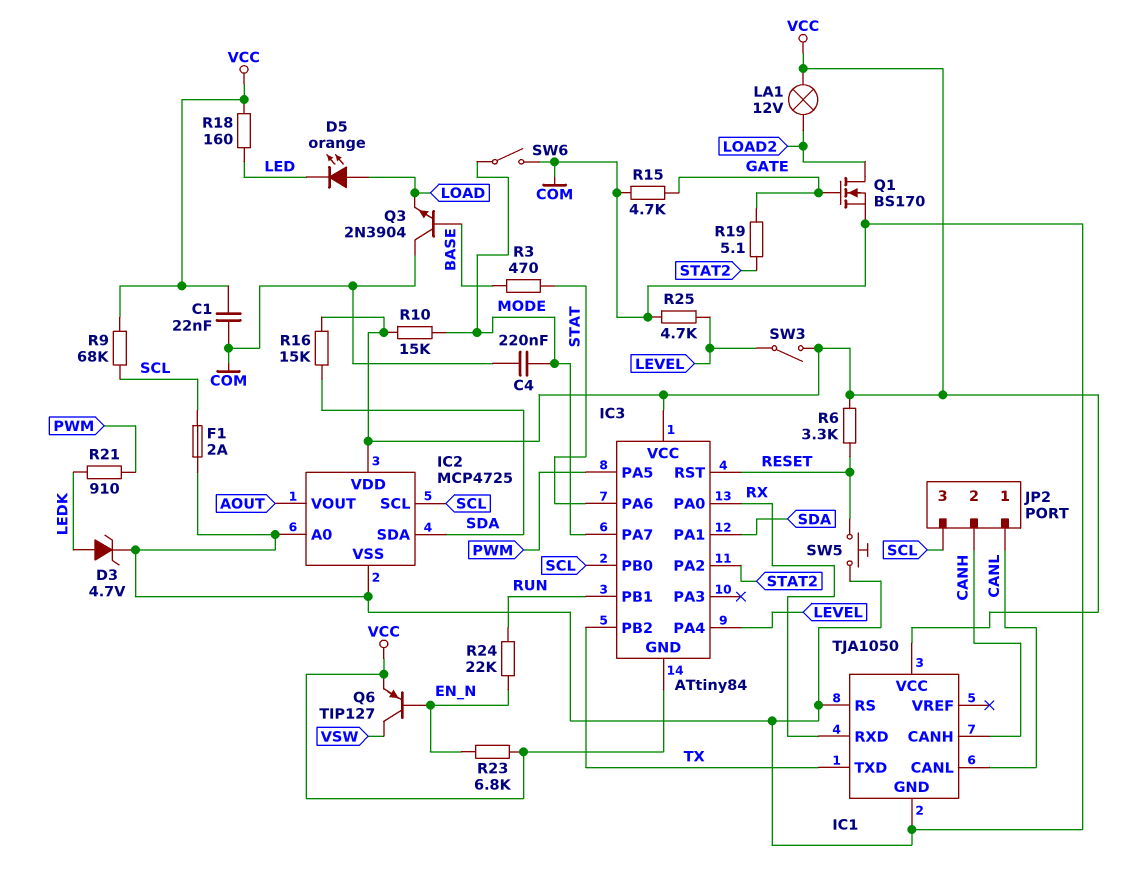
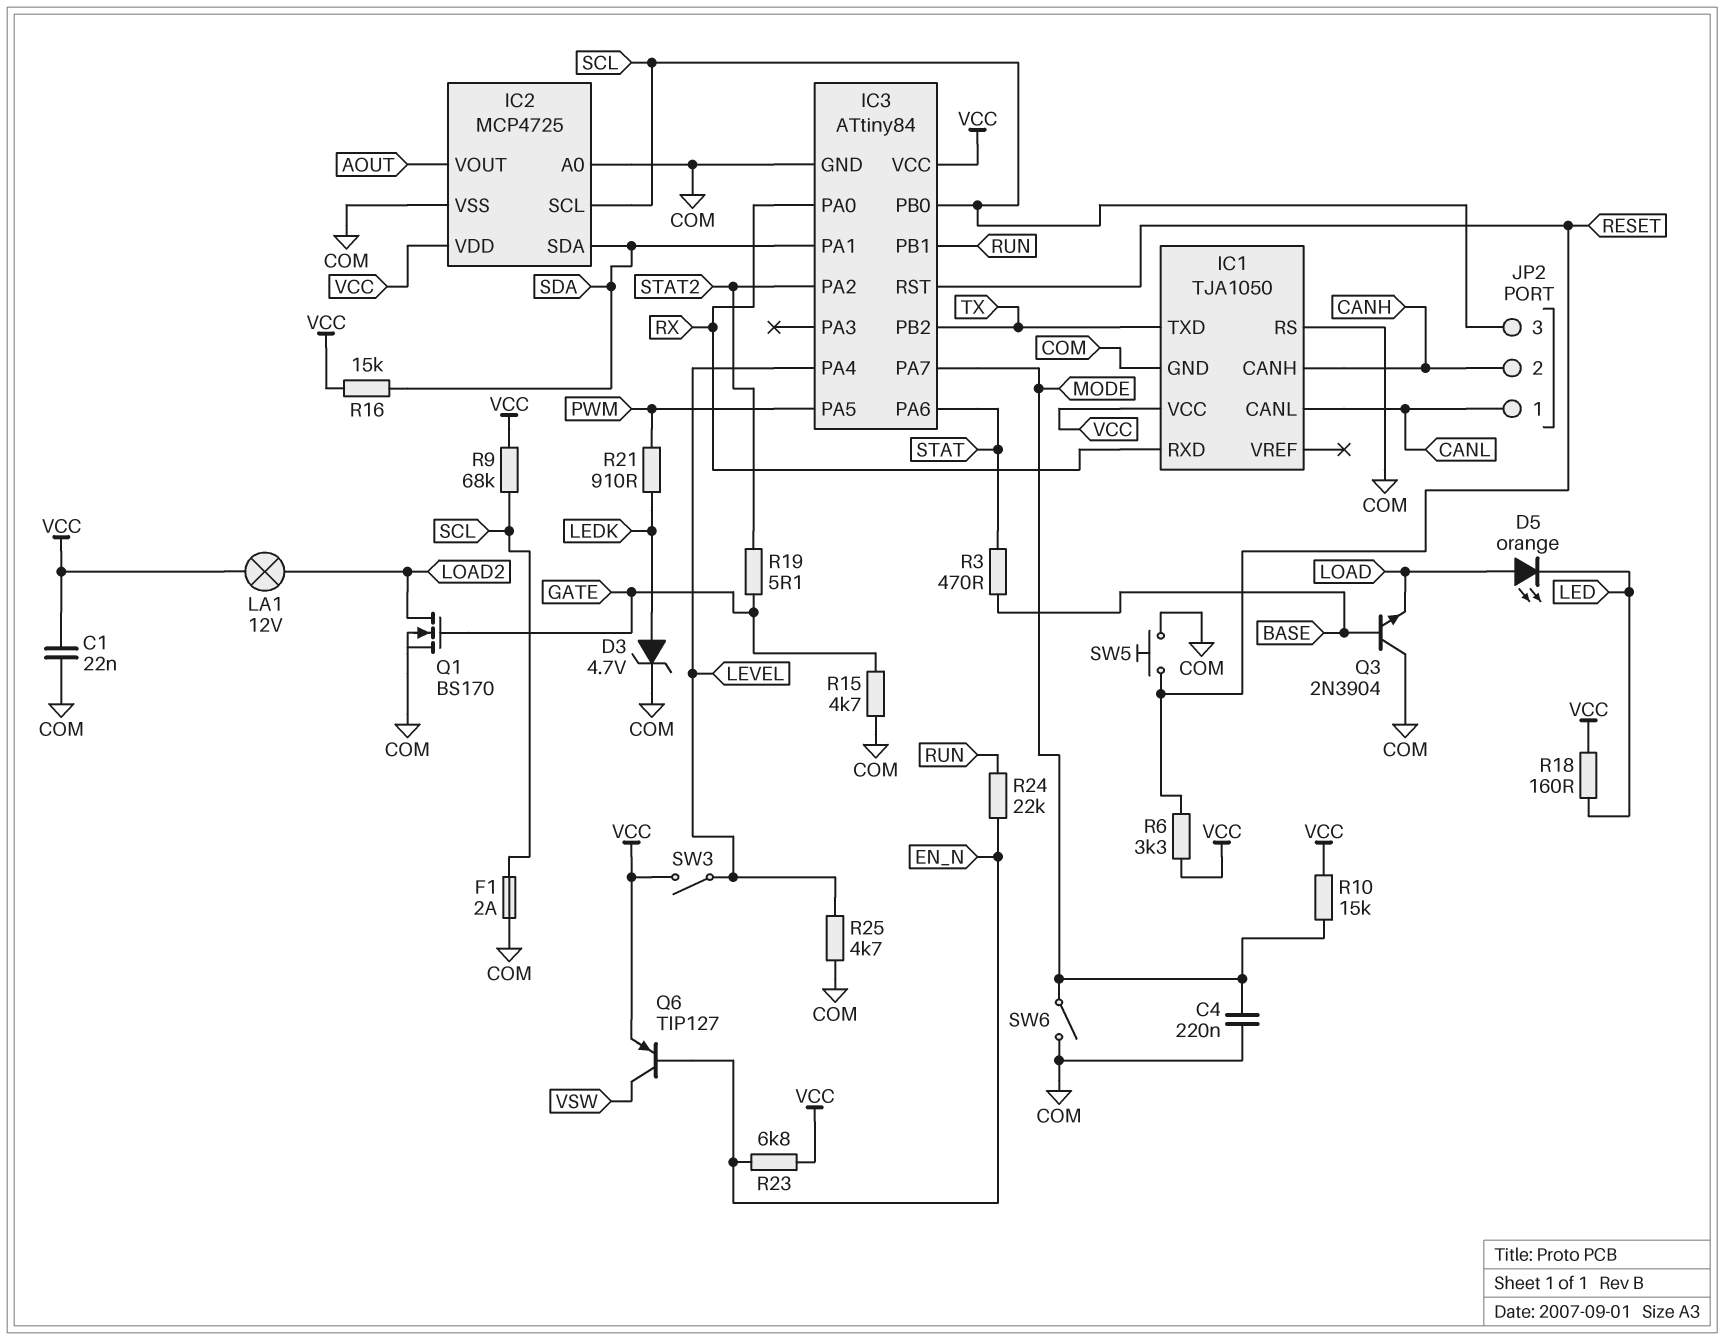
IC3 pin GND: VCC -> COM

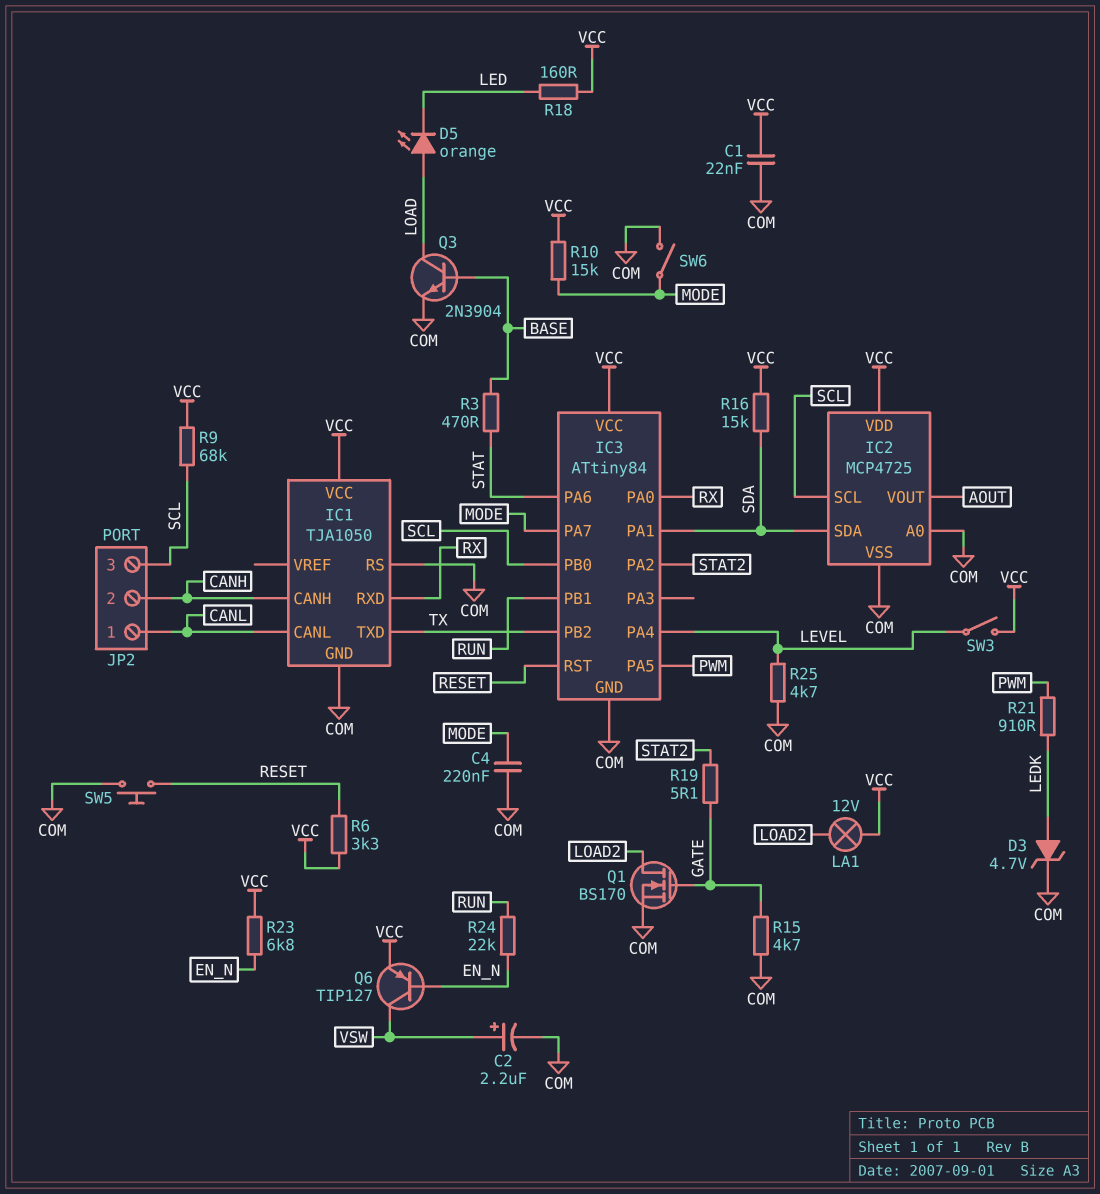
C2: none -> 2.2uF (plus VSW, minus COM)
F1: 2A (COM, SCL) -> none
Q3: NPN 2N3904 (B BASE, C COM, E LOAD) -> NPN 2N3904 (B BASE, C LOAD, E COM)

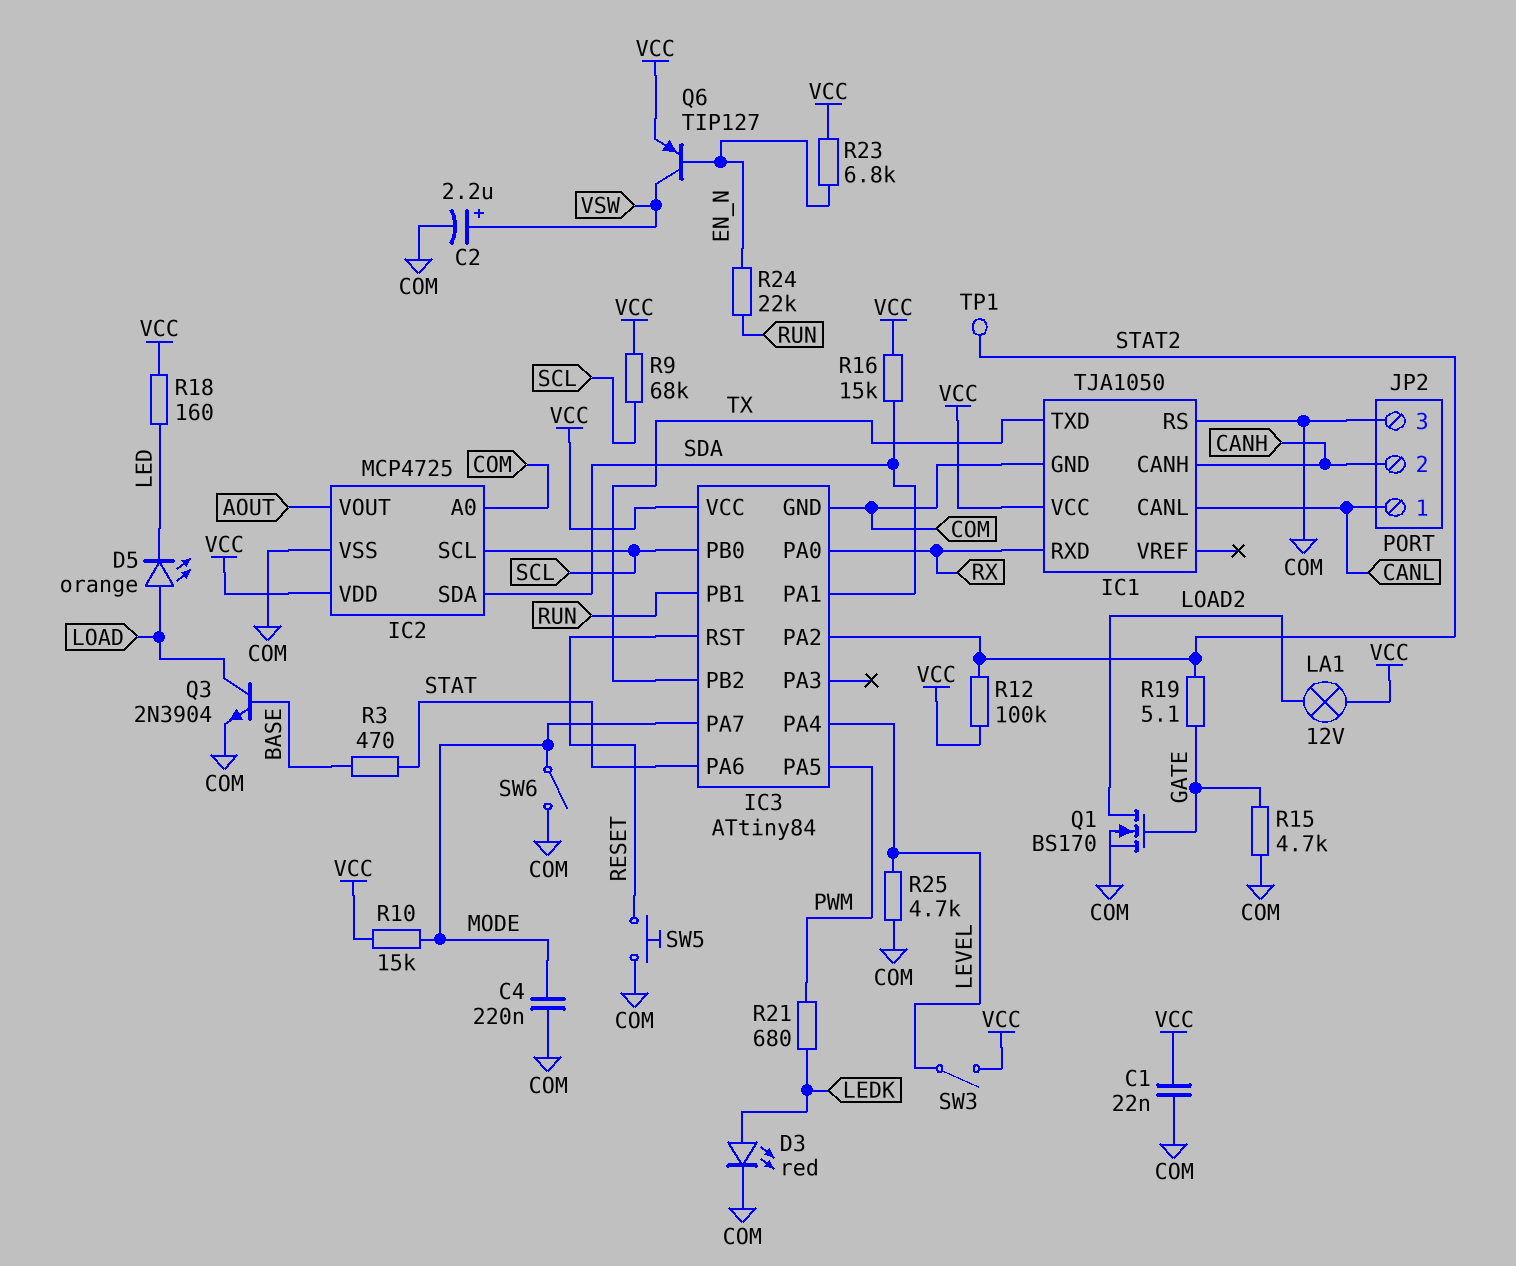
D3: zener 4.7V (A LEDK, K COM) -> LED red (A LEDK, K COM)
JP2 pin 3: SCL -> COM
R6: 3.3k (RESET, VCC) -> none
R12: none -> 100k (STAT2, VCC)
R21: 910 (LEDK, PWM) -> 680 (LEDK, PWM)
TP1: none -> test point (STAT2)

